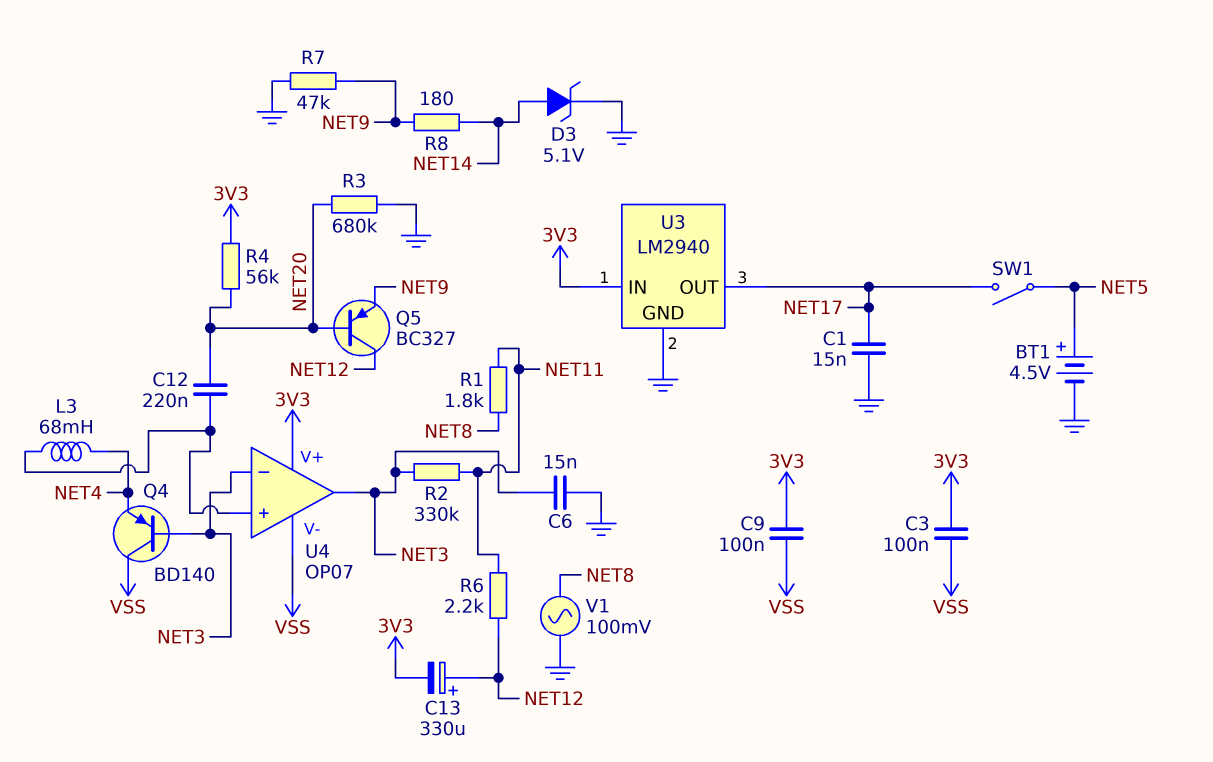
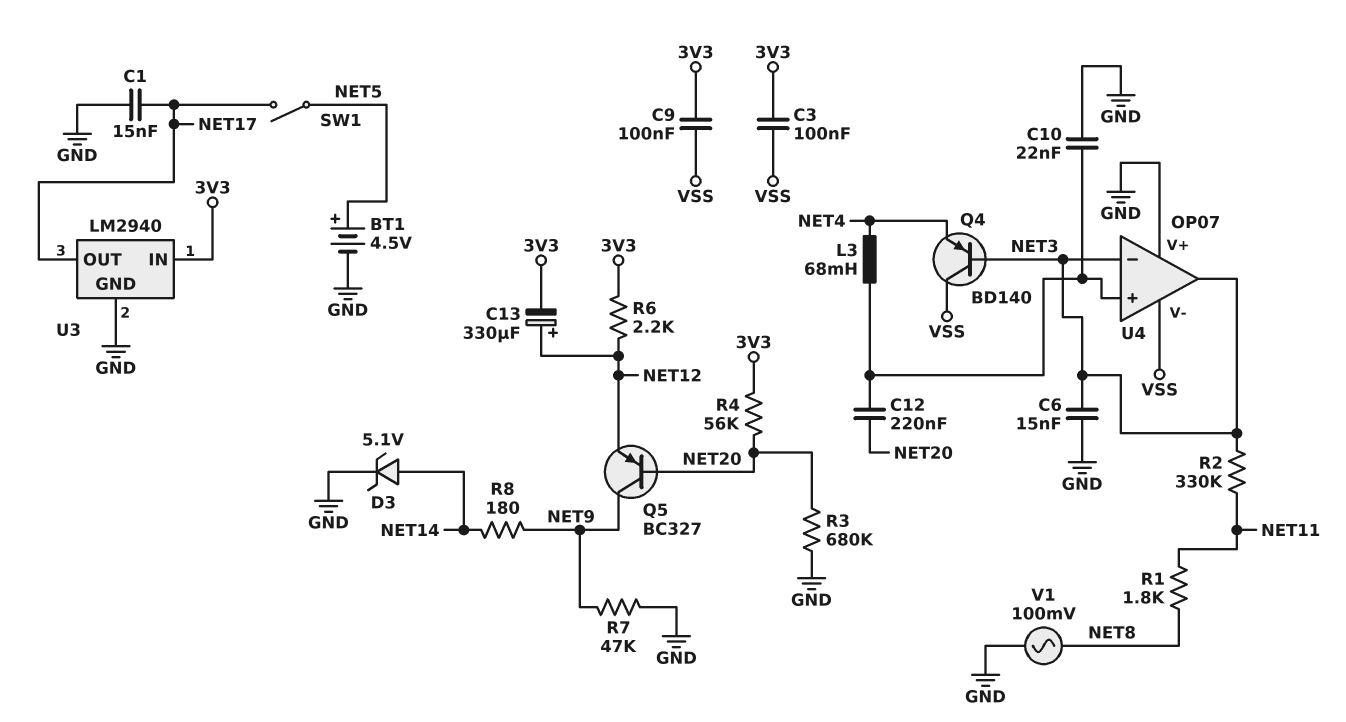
C10: none -> 22nF (GND, U4/in+)
Q5: PNP BC327 (B NET20, C NET12, E NET9) -> PNP BC327 (B NET20, C NET9, E NET12)
R6: 2.2k (NET11, NET12) -> 2.2k (3V3, NET12)
U4 pin V+: 3V3 -> GND

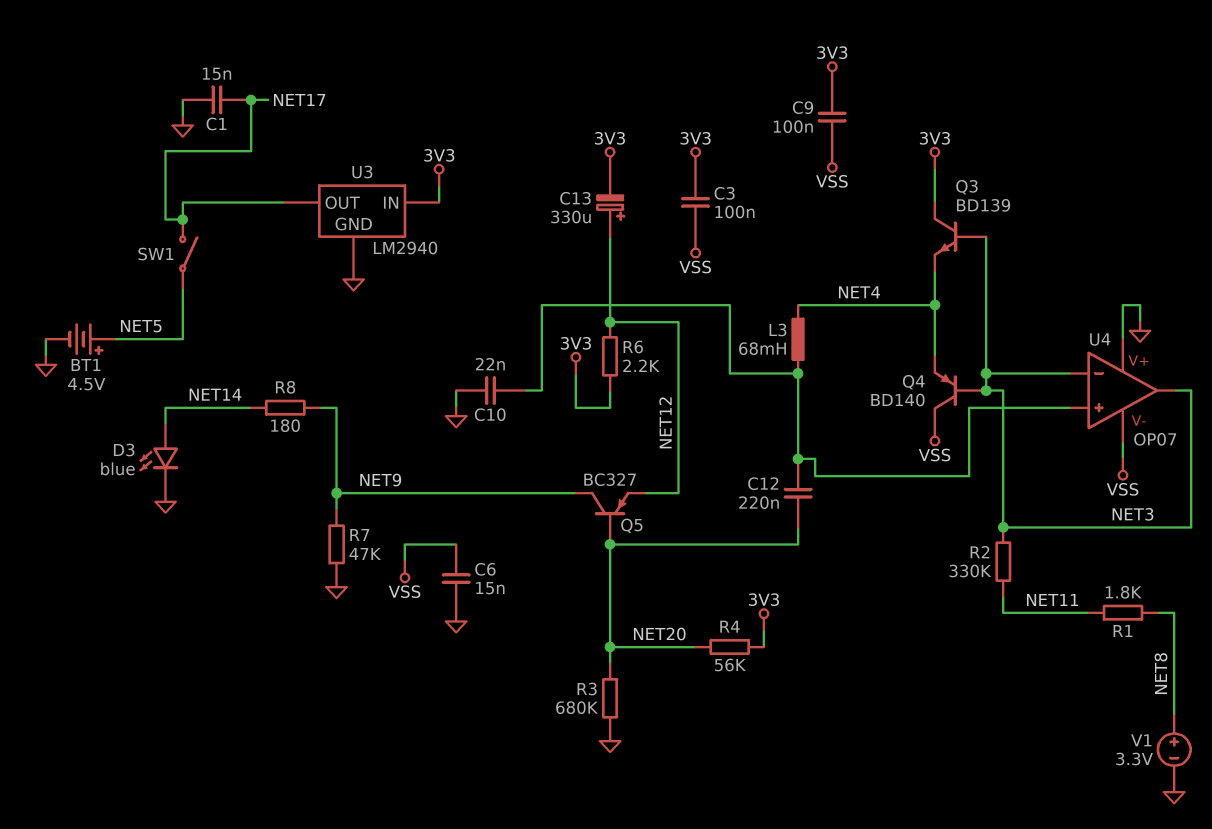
C6: 15nF (GND, NET3) -> 15nF (GND, VSS)
D3: zener 5.1V (A NET14, K GND) -> LED blue (A NET14, K GND)
Q3: none -> NPN BD139 (B NET3, C 3V3, E NET4)
V1: AC 100mV (GND, NET8) -> 3.3V (plus NET8, minus GND)

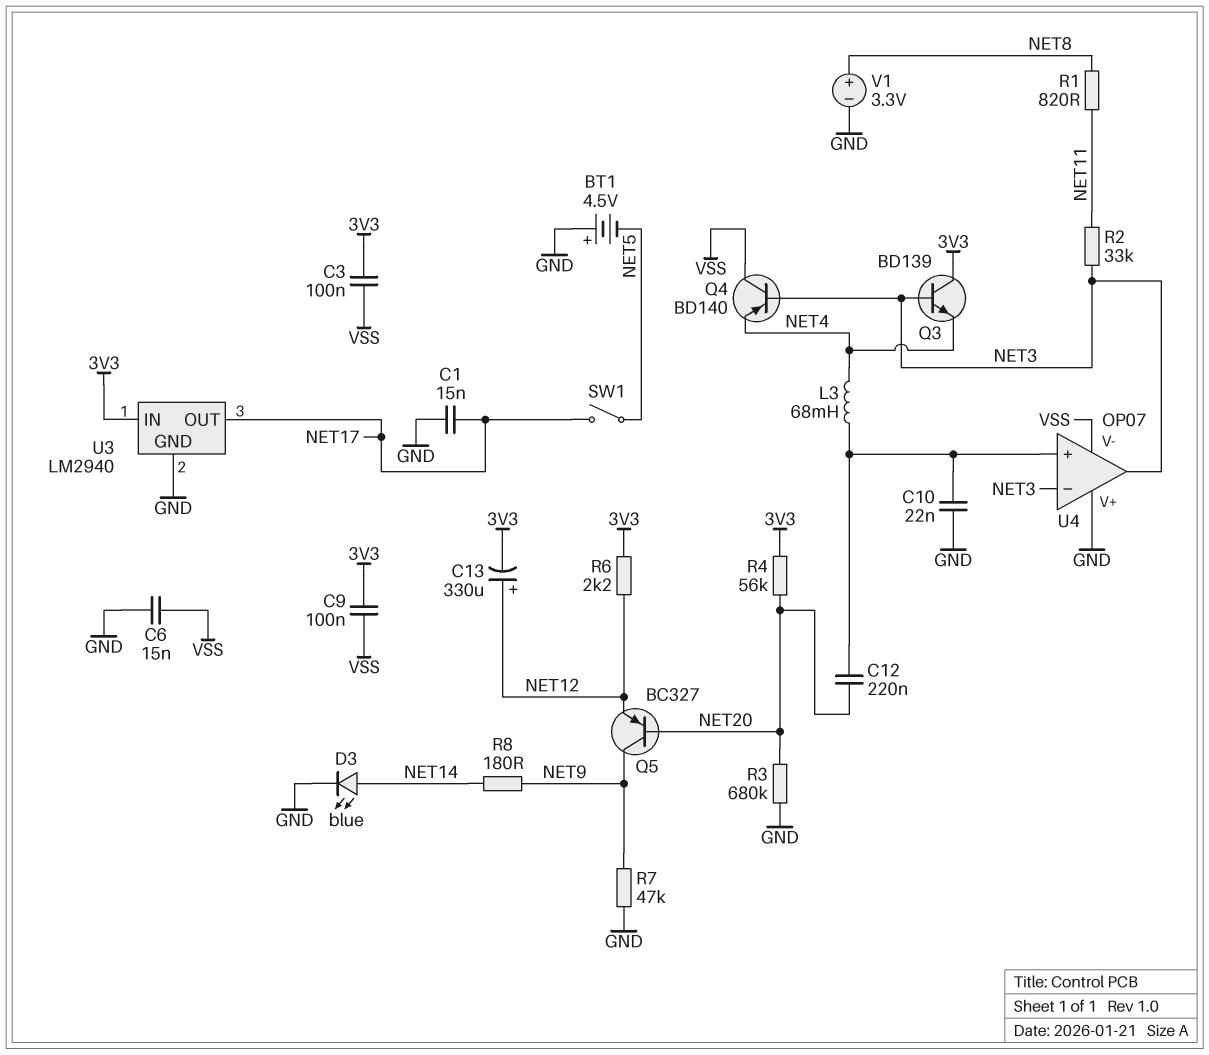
BT1: 4.5V (plus NET5, minus GND) -> 4.5V (plus GND, minus NET5)
R1: 1.8k (NET8, NET11) -> 820 (NET8, NET11)
R2: 330k (NET3, NET11) -> 33k (NET3, NET11)

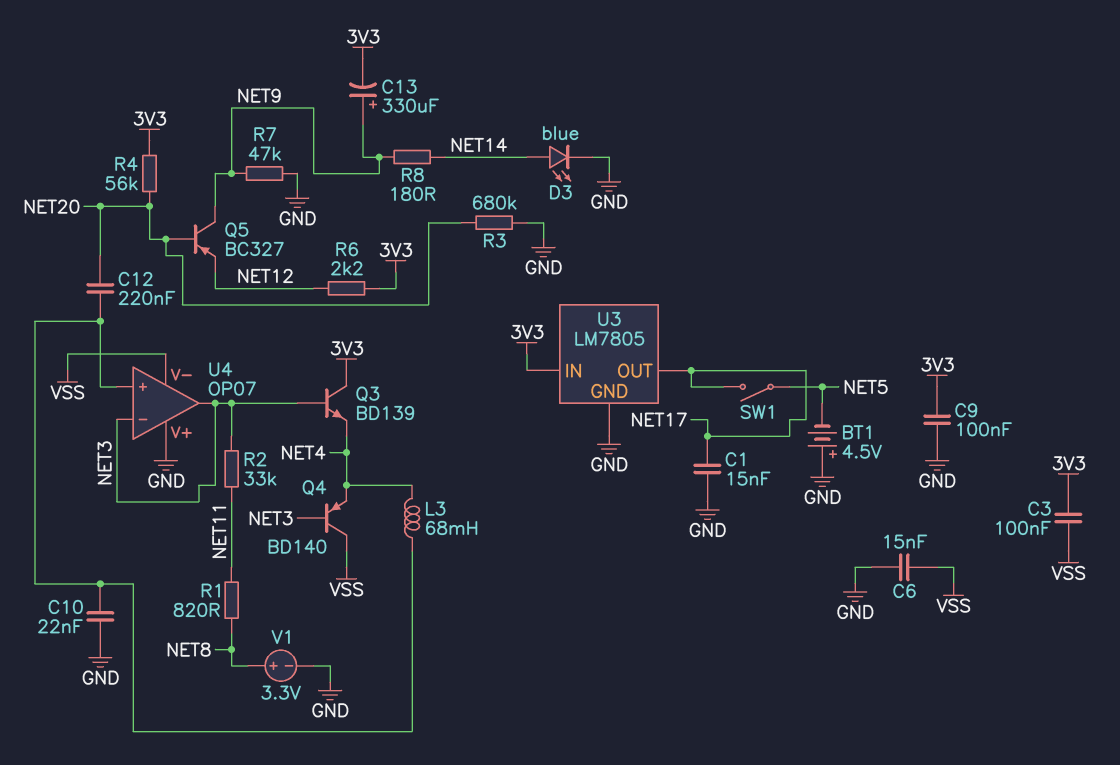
C9: 100nF (3V3, VSS) -> 100nF (3V3, GND)
C13: 330uF (plus NET12, minus 3V3) -> 330uF (plus NET9, minus 3V3)
U3: LM2940 -> LM7805

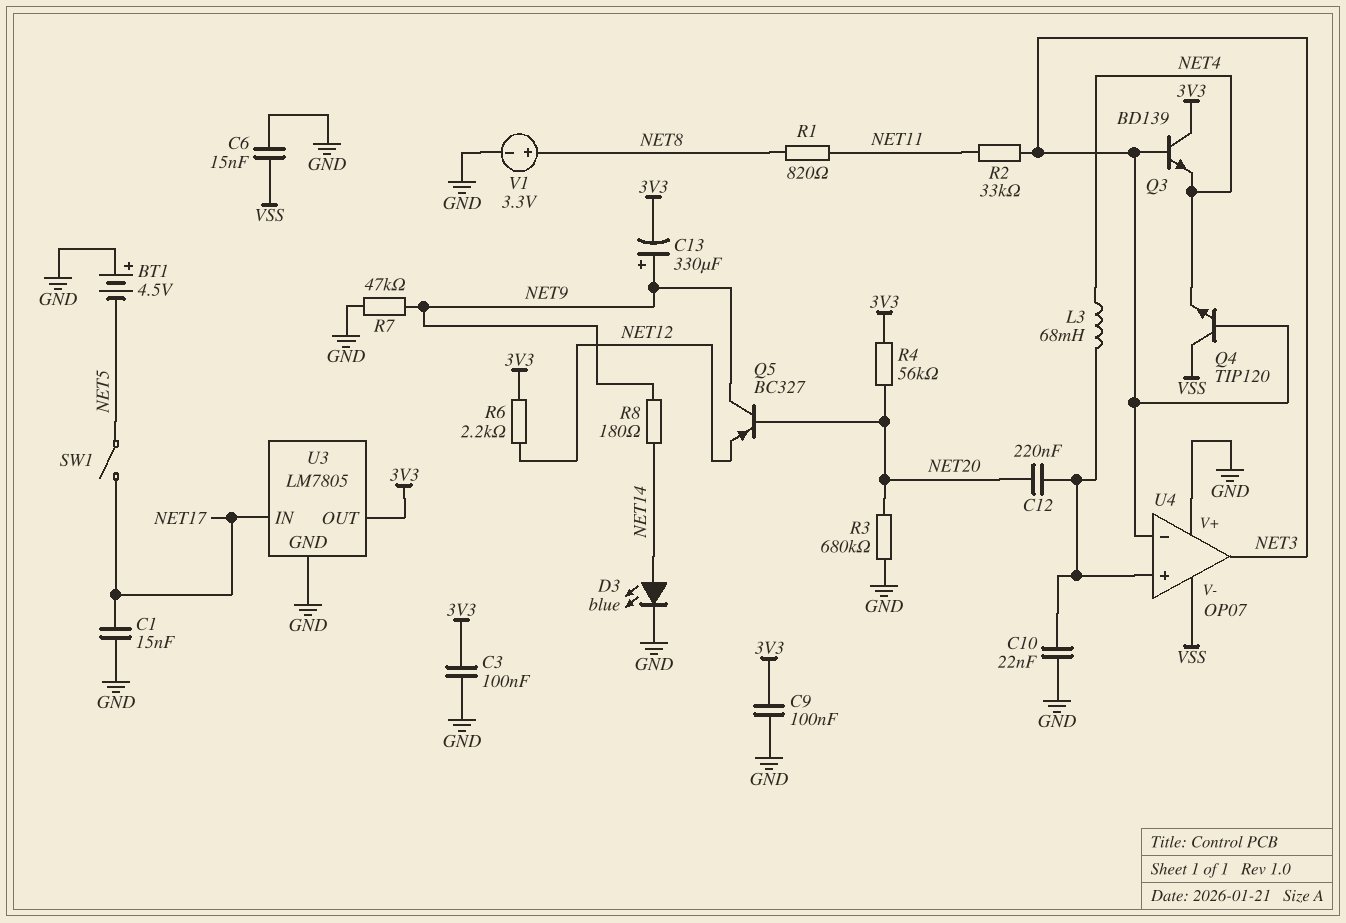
C3: 100nF (3V3, VSS) -> 100nF (3V3, GND)
Q4: PNP BD140 (B NET3, C VSS, E NET4) -> NPN TIP120 (B NET3, C VSS, E NET4)
U3 pin IN: 3V3 -> NET17
U3 pin OUT: NET17 -> 3V3

